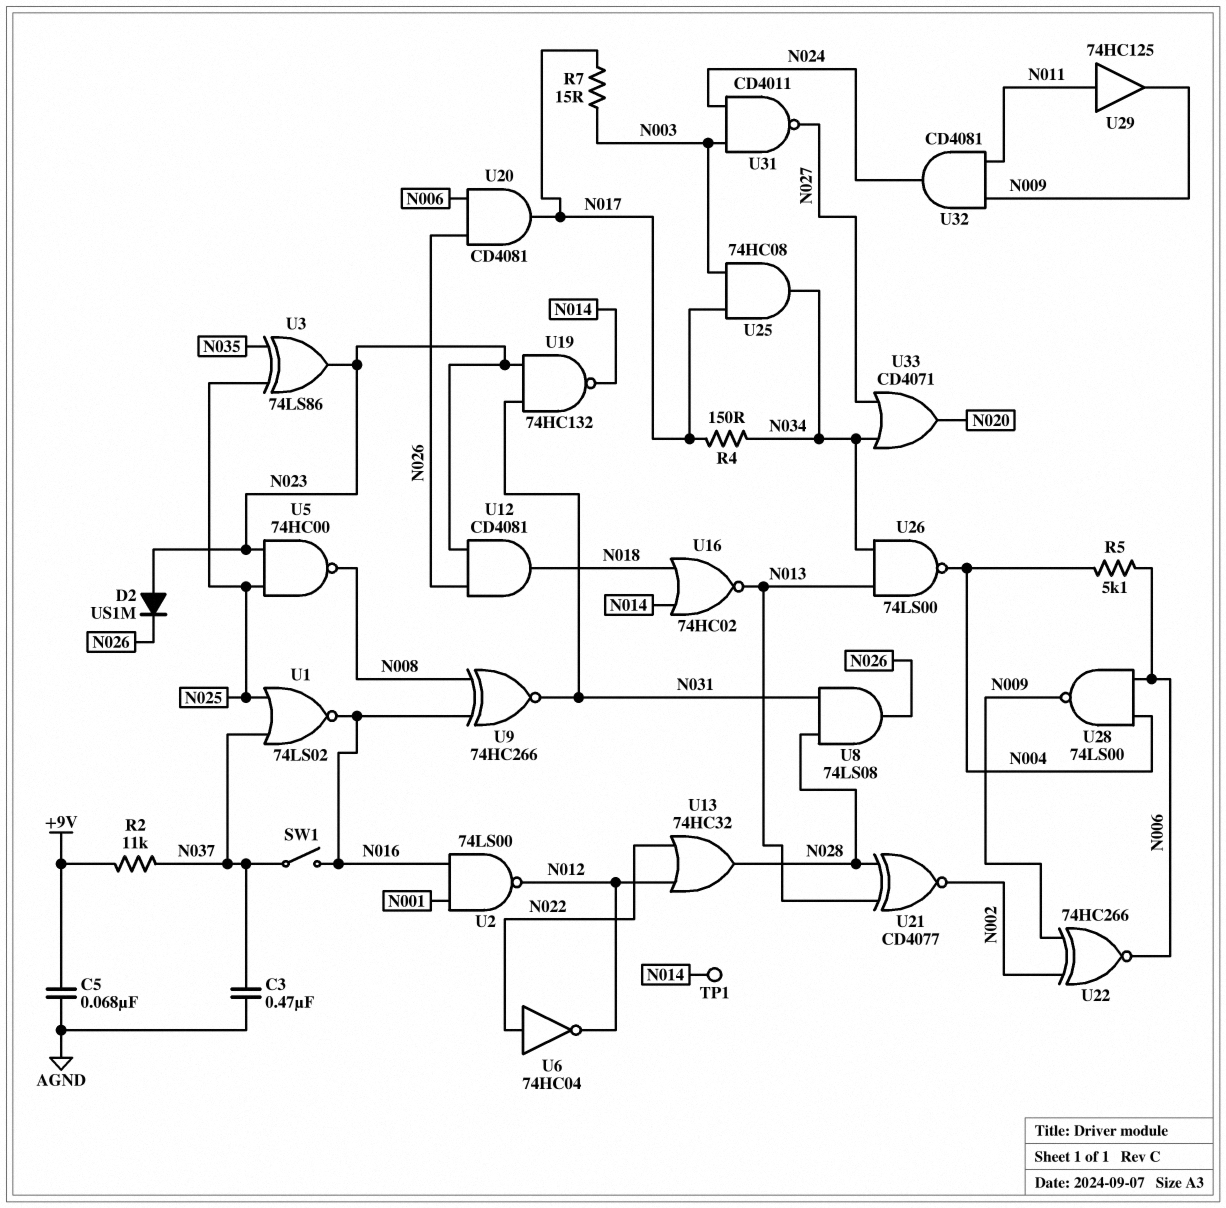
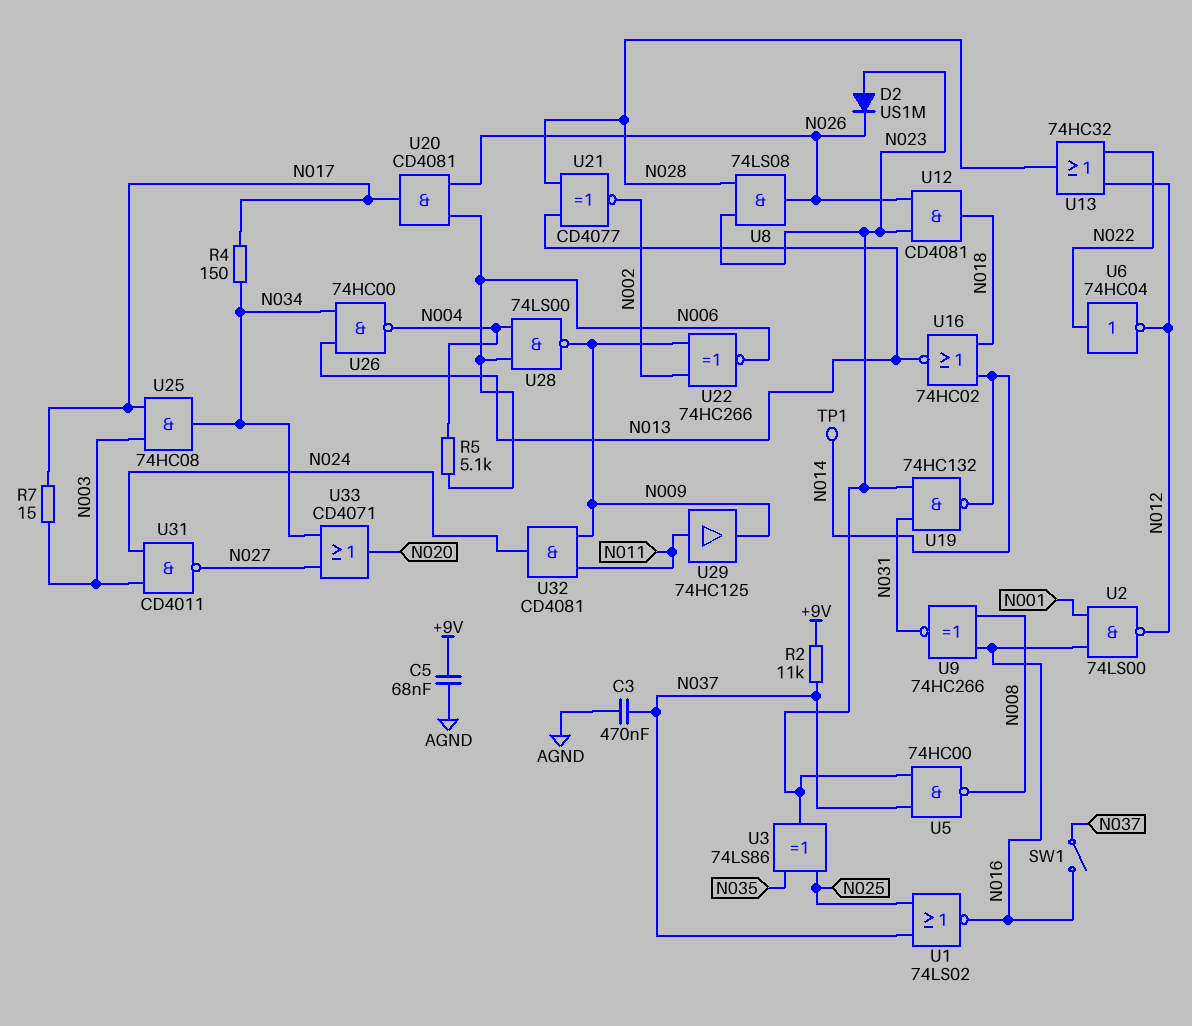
U5: NAND 74HC00 (in N023, in N025, out N008) -> NAND 74HC00 (in N023, in N037, out N008)
U8: AND 74LS08 (in N028, in N031, out N026) -> AND 74LS08 (in N023, in N028, out N026)
U26: NAND 74LS00 (in N013, in N034, out N004) -> NAND 74HC00 (in N013, in N034, out N004)

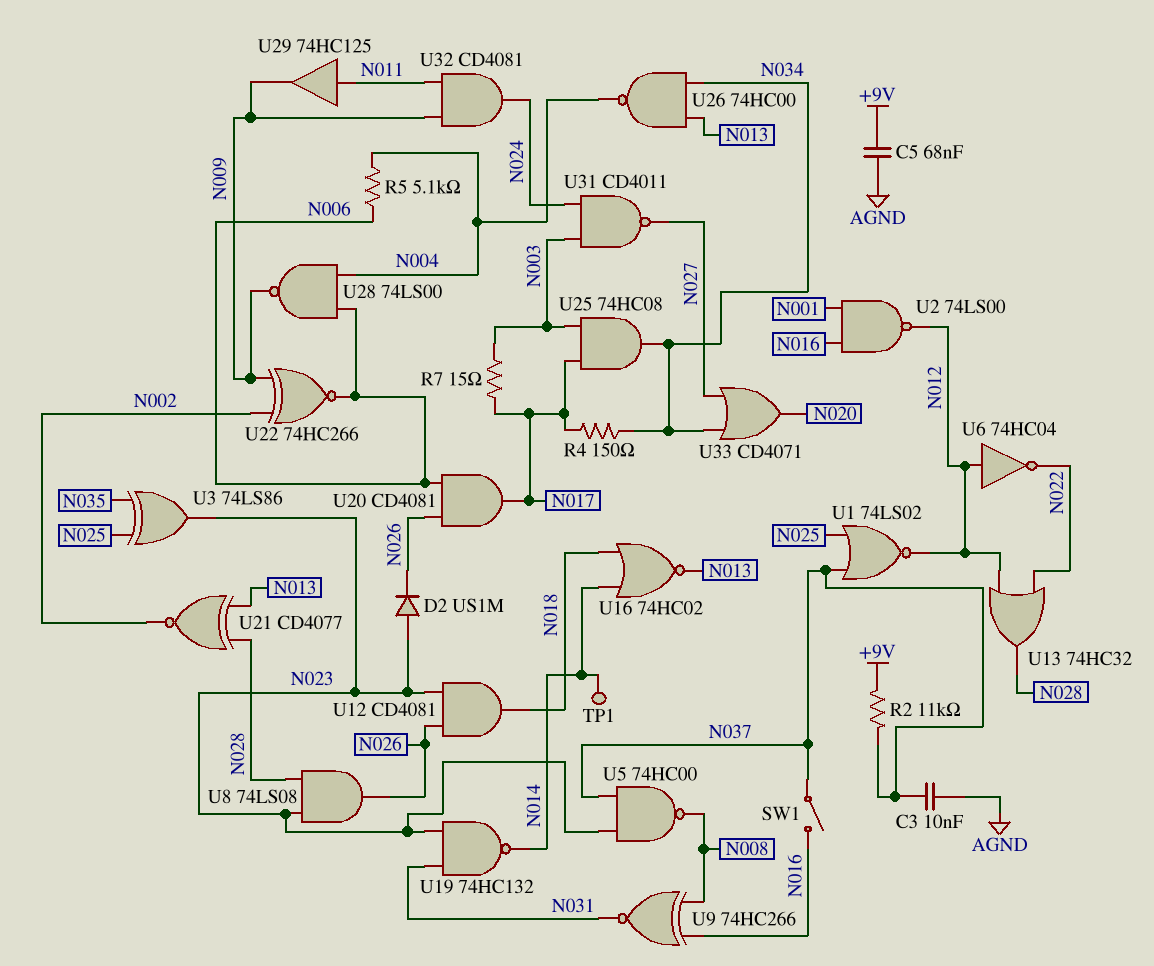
C3: 470nF (AGND, N037) -> 10nF (AGND, N037)
U1: NOR 74LS02 (in N025, in N037, out N016) -> NOR 74LS02 (in N025, in N037, out N012)
U6: NOT 74HC04 (in N022, out N012) -> NOT 74HC04 (in N012, out N022)

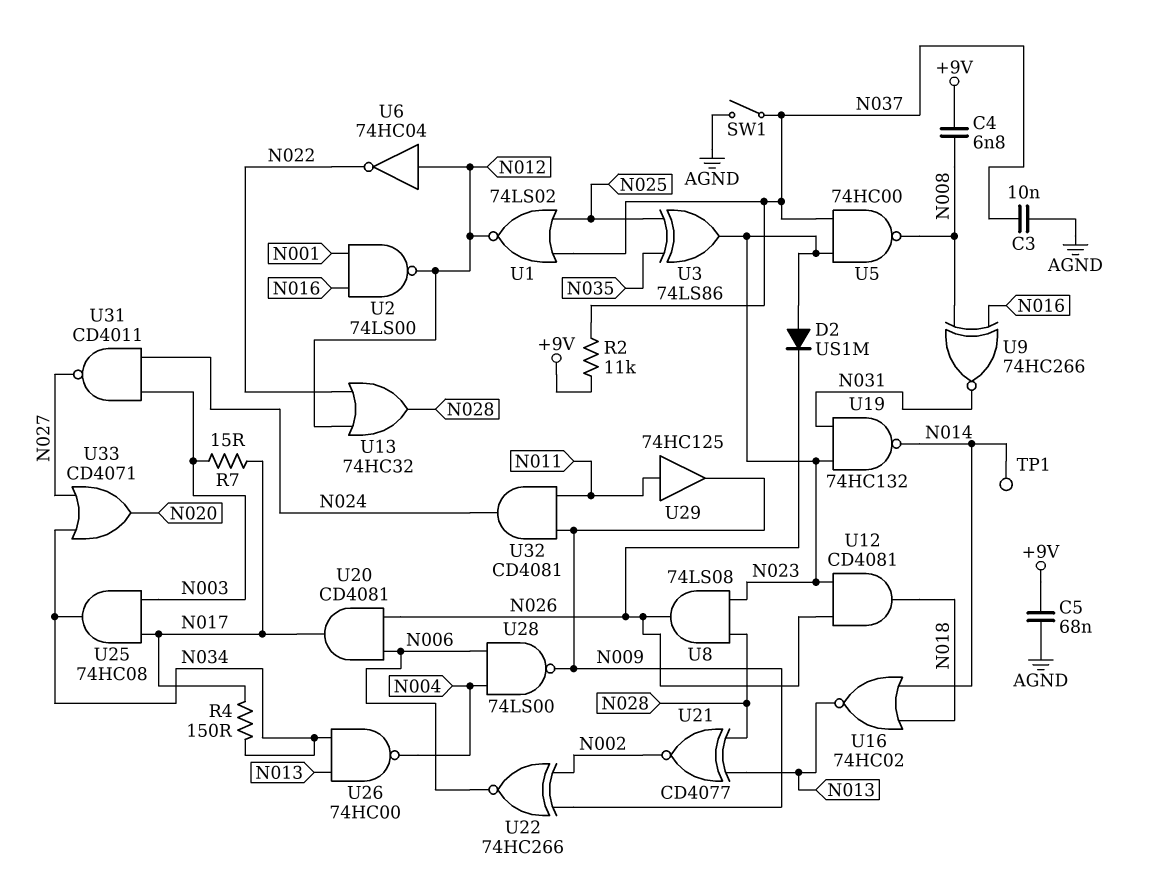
C4: none -> 6.8nF (+9V, N008)
R5: 5.1k (N004, N006) -> none
SW1: switch (N016, N037) -> switch (AGND, N037)

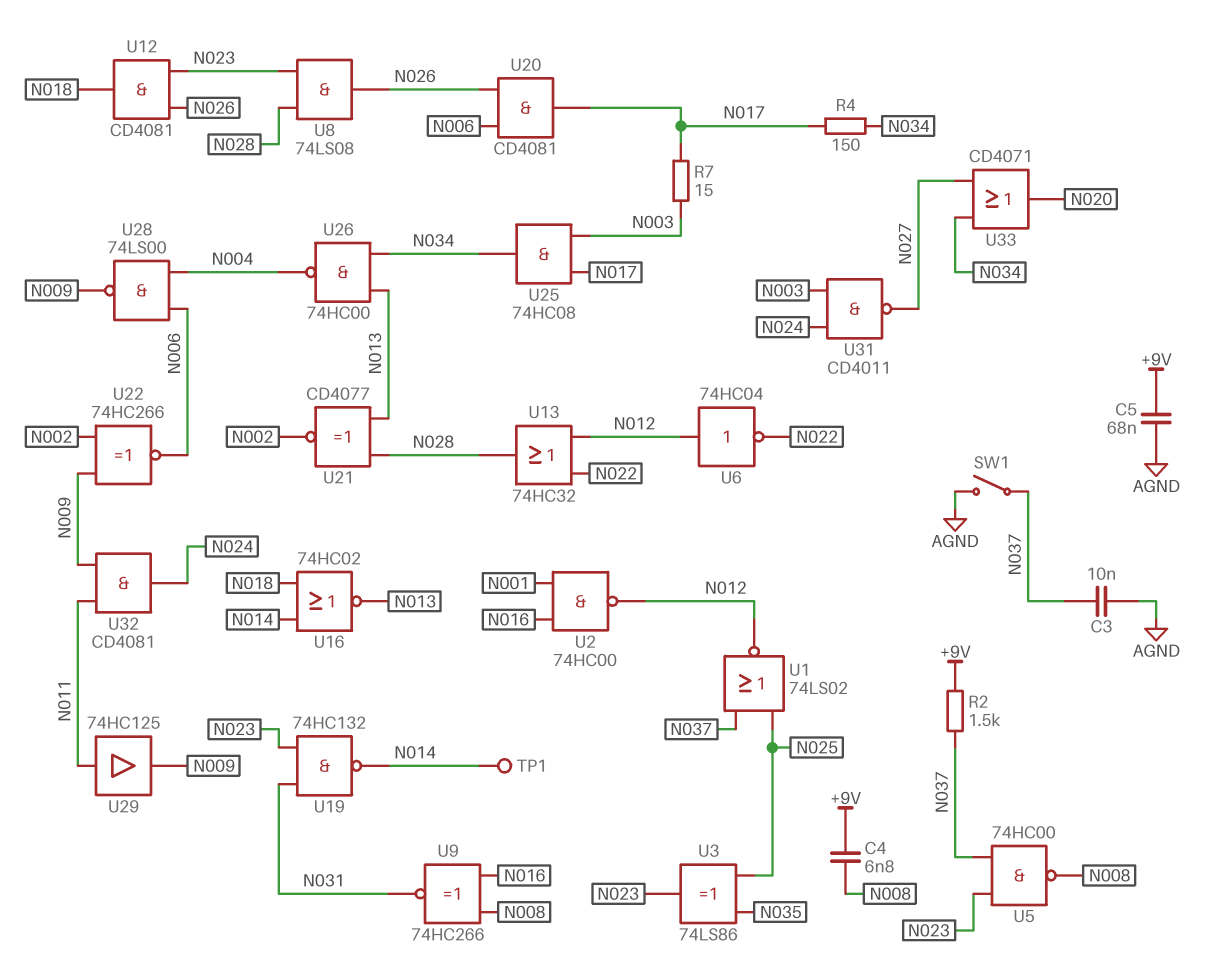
D2: diode US1M (A N023, K N026) -> none
R2: 11k (+9V, N037) -> 1.5k (+9V, N037)
U2: NAND 74LS00 (in N001, in N016, out N012) -> NAND 74HC00 (in N001, in N016, out N012)

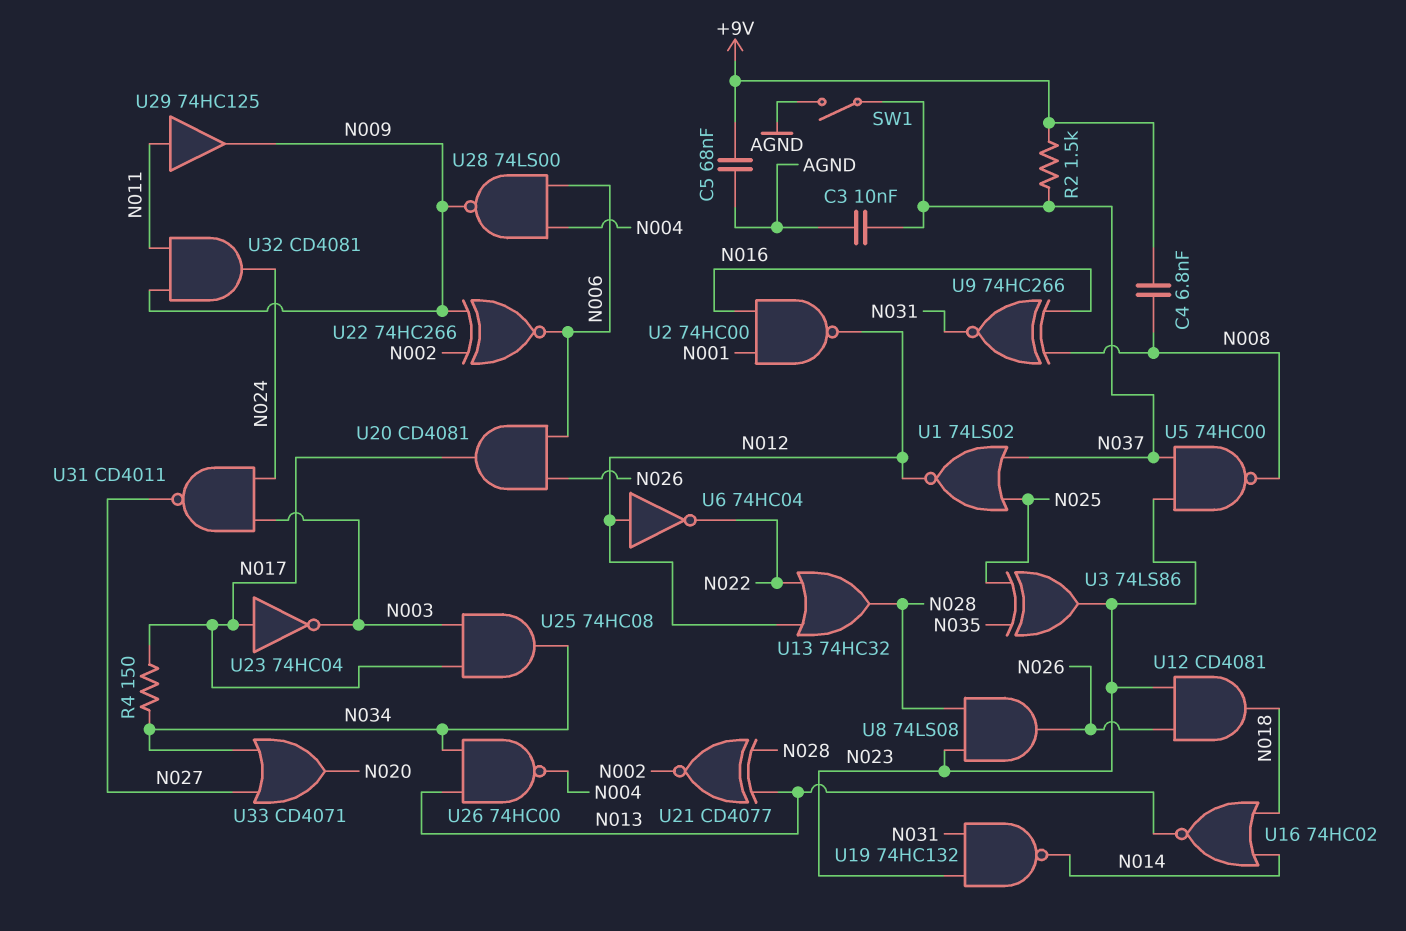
R7: 15 (N003, N017) -> none
TP1: test point (N014) -> none
U23: none -> NOT 74HC04 (in N017, out N003)

